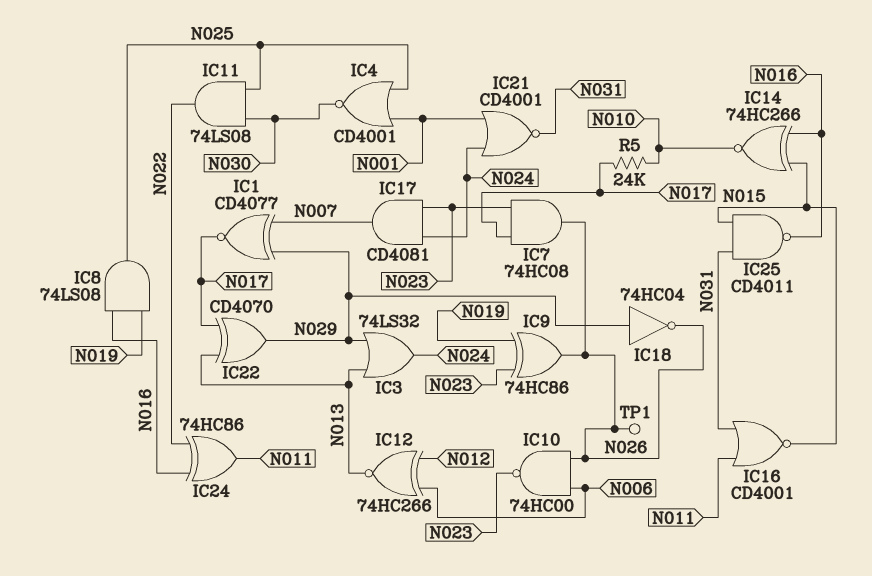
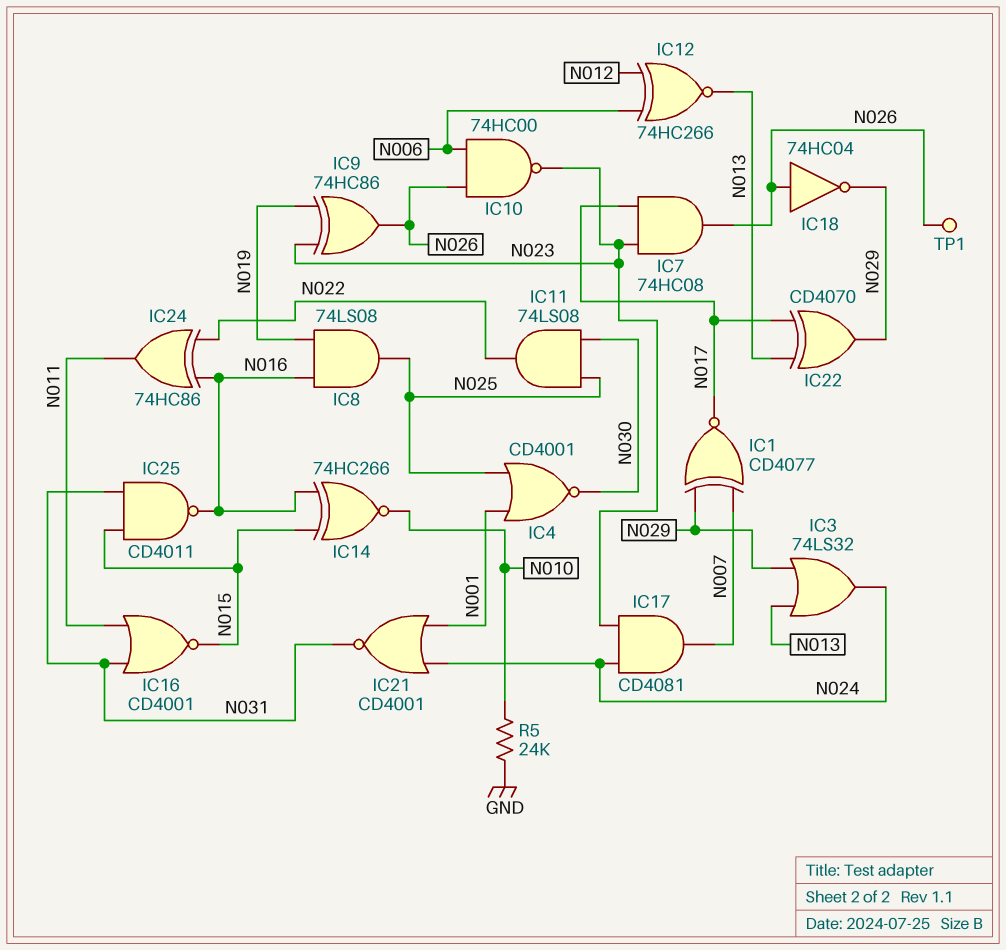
IC18: NOT 74HC04 (in N029, out N026) -> NOT 74HC04 (in N026, out N029)
R5: 24k (N010, N017) -> 24k (GND, N010)

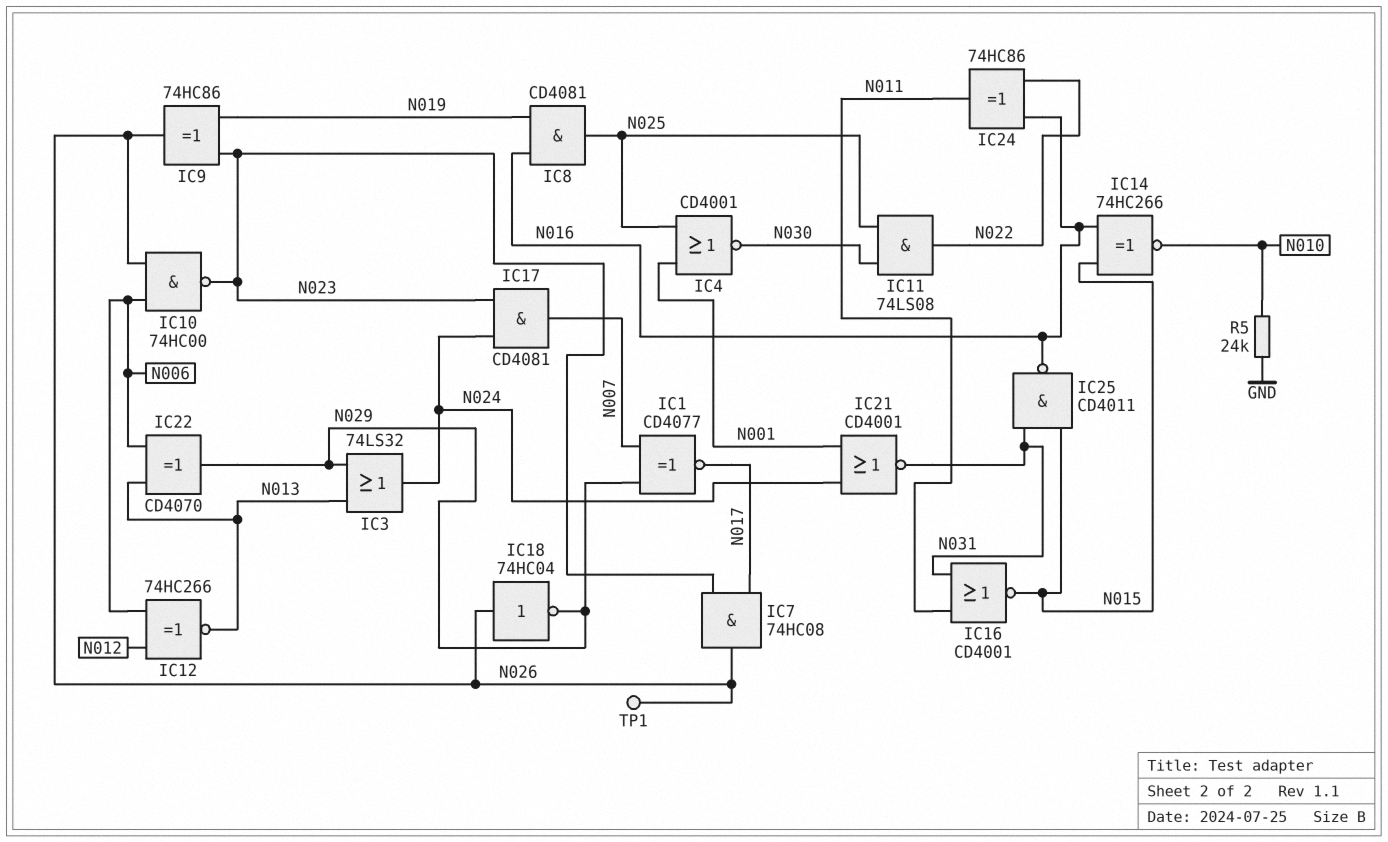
IC8: AND 74LS08 (in N016, in N019, out N025) -> AND CD4081 (in N016, in N019, out N025)
IC22: XOR CD4070 (in N013, in N017, out N029) -> XOR CD4070 (in N006, in N013, out N029)

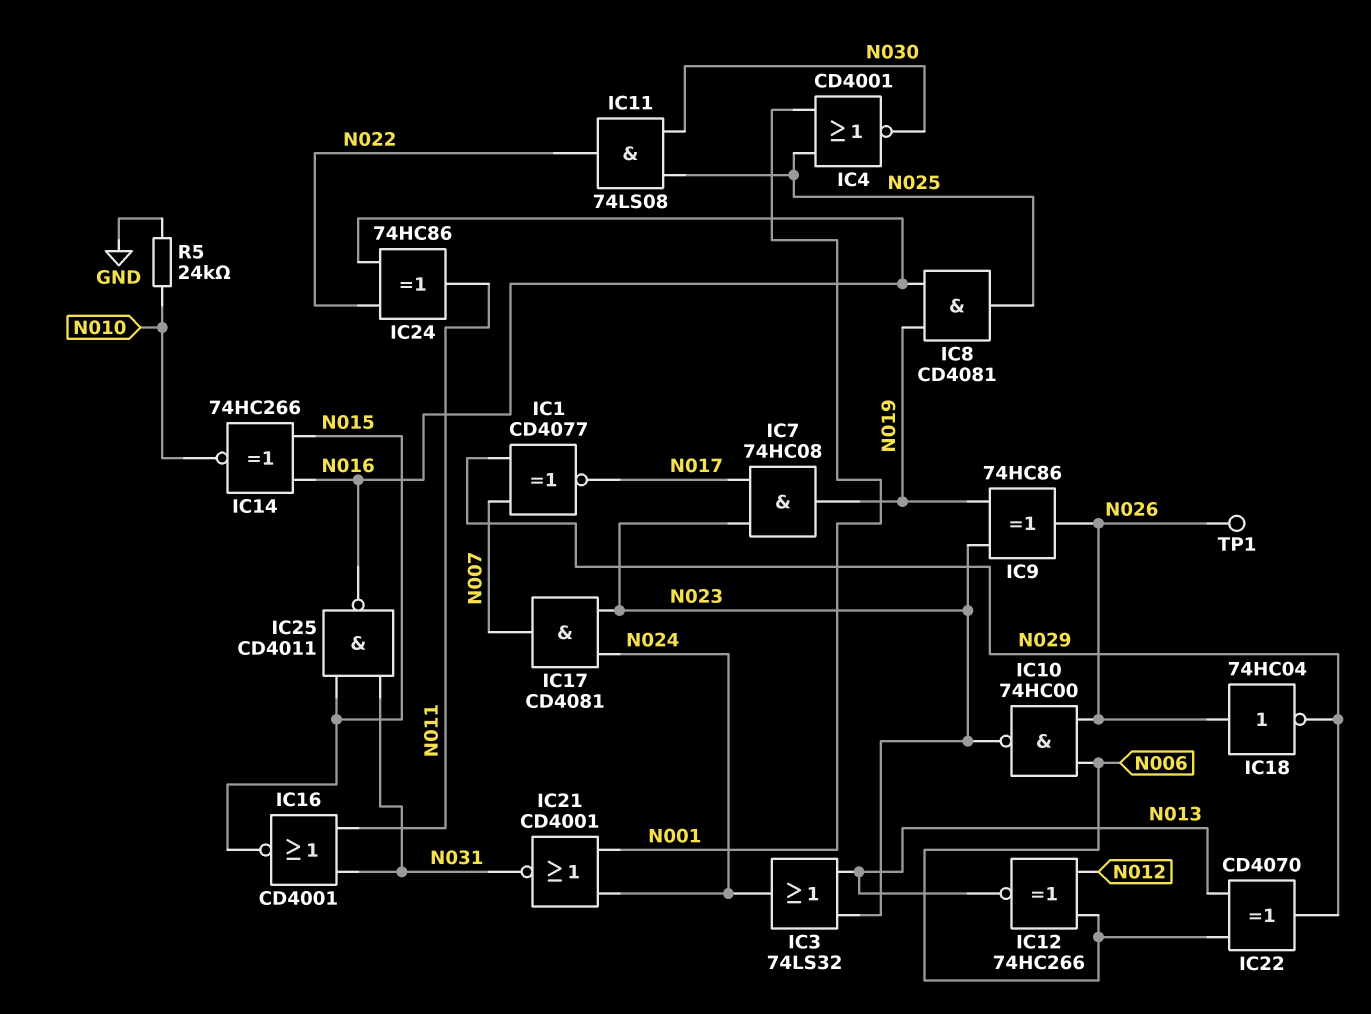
IC3: OR 74LS32 (in N013, in N029, out N024) -> OR 74LS32 (in N013, in N023, out N024)
IC7: AND 74HC08 (in N017, in N023, out N026) -> AND 74HC08 (in N017, in N023, out N019)

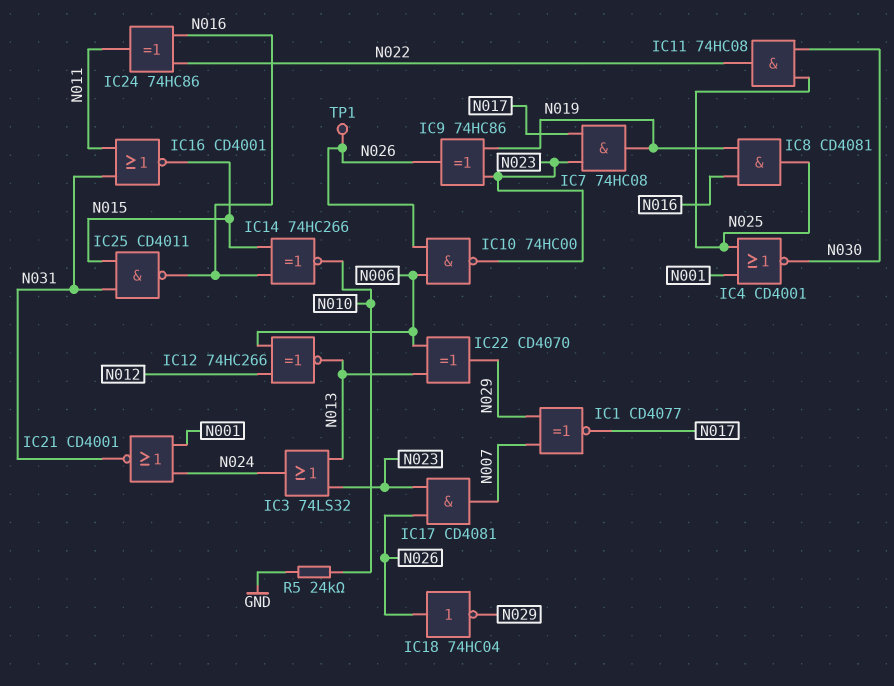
IC11: AND 74LS08 (in N025, in N030, out N022) -> AND 74HC08 (in N025, in N030, out N022)
IC17: AND CD4081 (in N023, in N024, out N007) -> AND CD4081 (in N023, in N026, out N007)

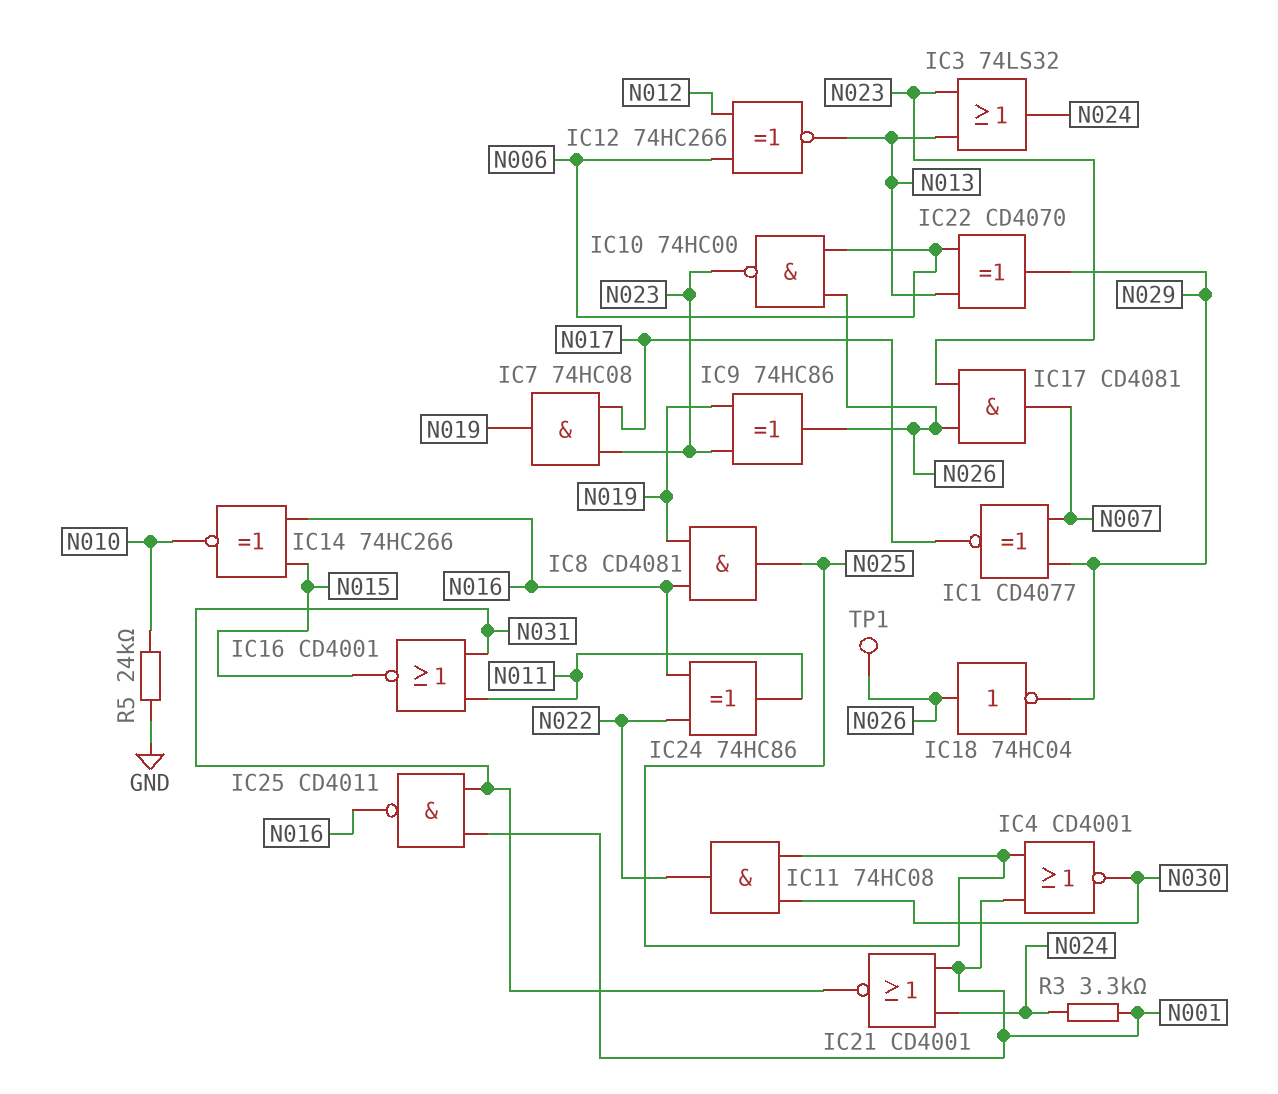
IC25: NAND CD4011 (in N015, in N031, out N016) -> NAND CD4011 (in N001, in N031, out N016)
R3: none -> 3.3k (N001, N024)

